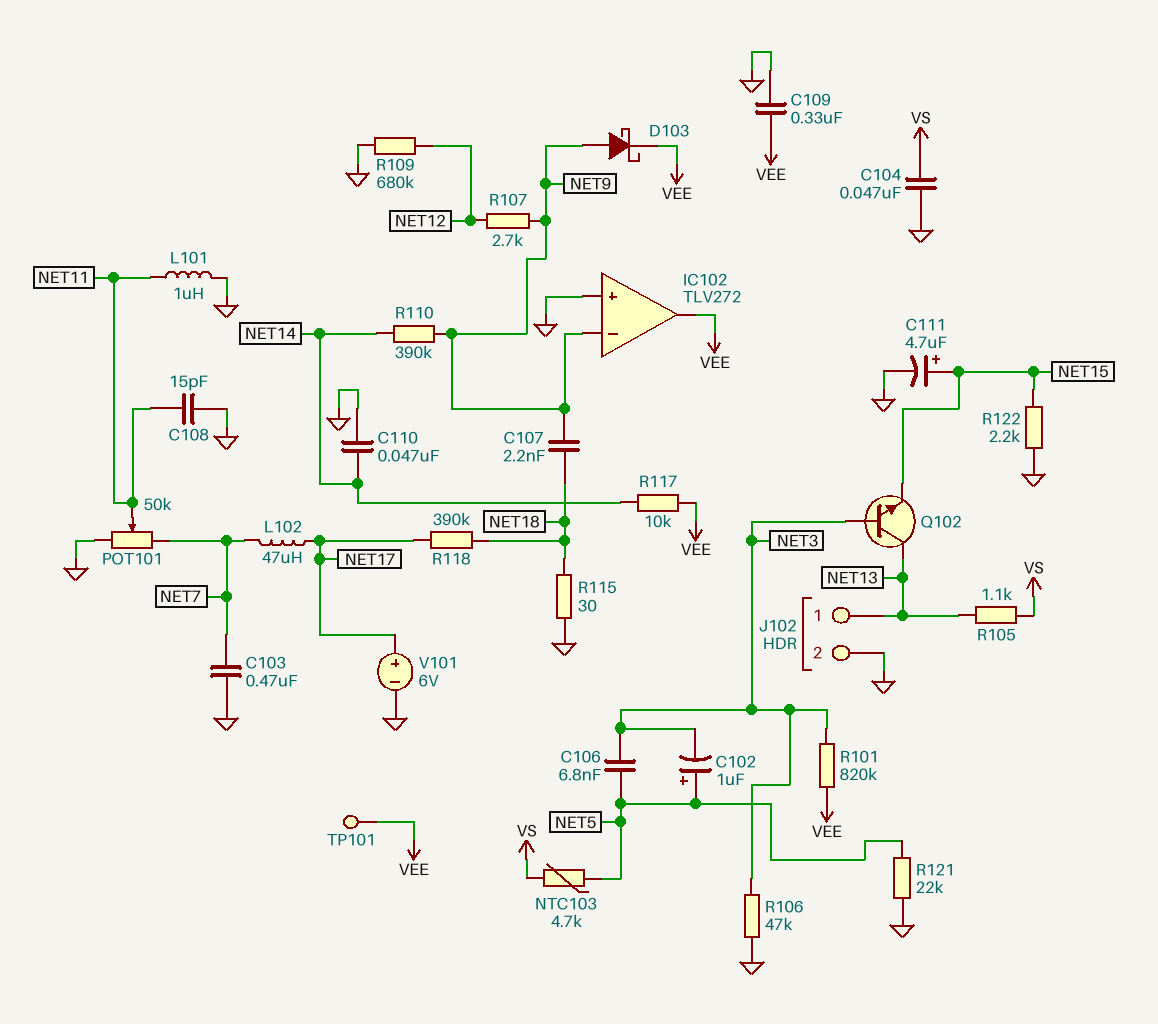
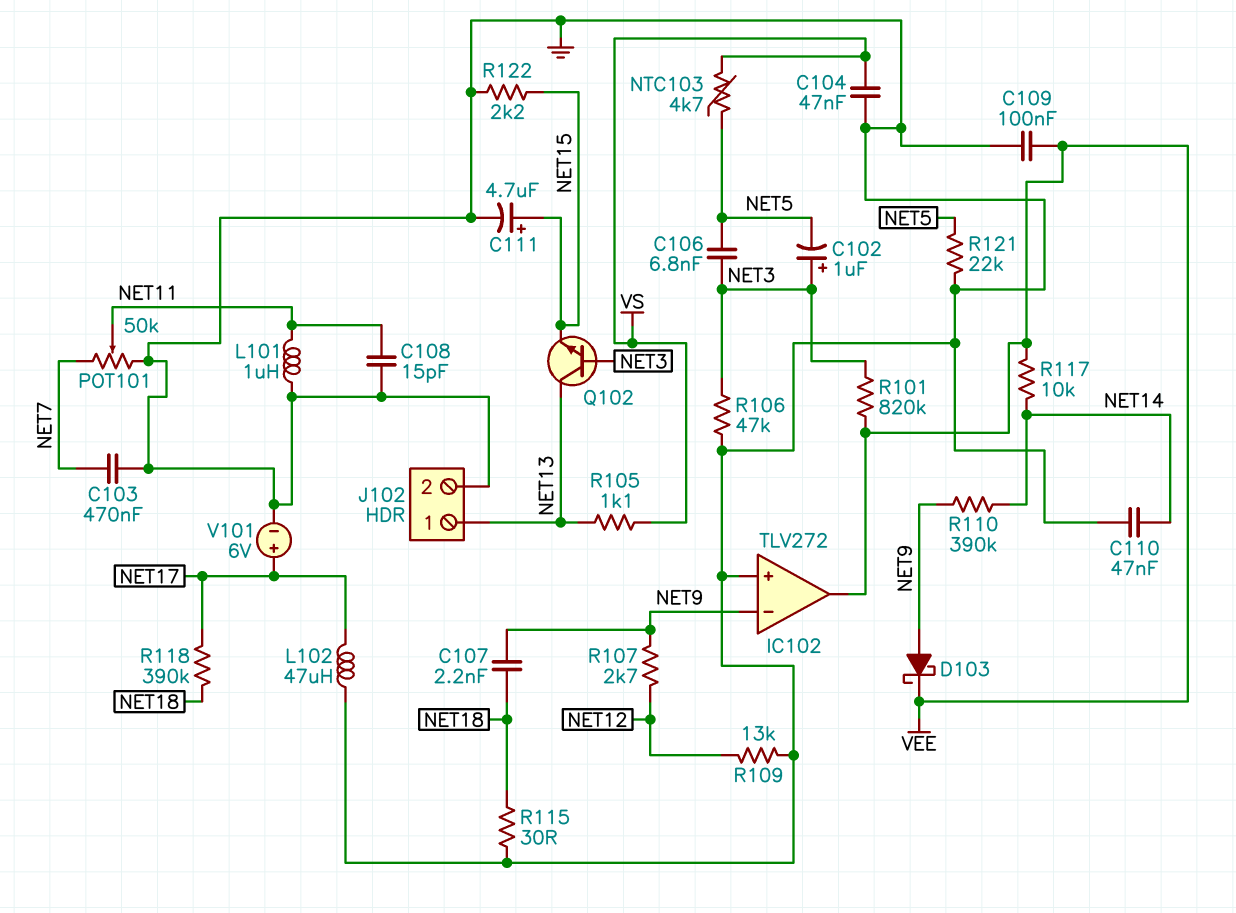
C102: 1uF (plus NET5, minus NET3) -> 1uF (plus NET3, minus NET5)
C109: 330nF (GND, VEE) -> 100nF (GND, VEE)
L102: 47uH (NET7, NET17) -> 47uH (GND, NET17)
R109: 680k (GND, NET12) -> 13k (GND, NET12)
TP101: test point (VEE) -> none

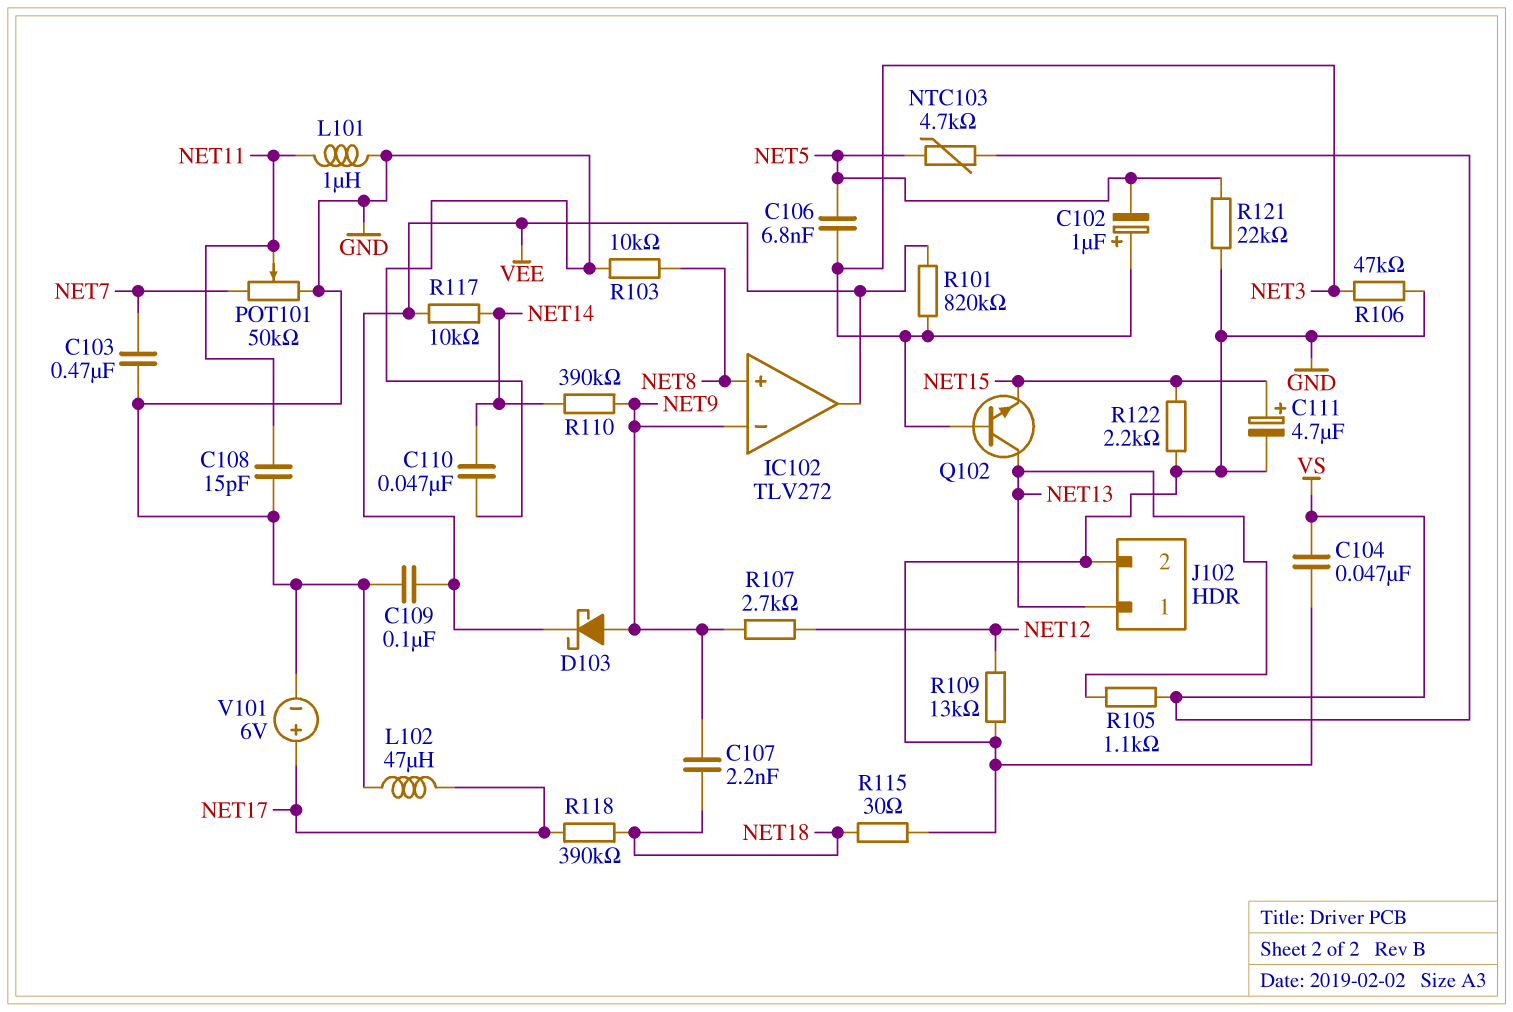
IC102 pin in+: GND -> NET8
R103: none -> 10k (GND, NET8)

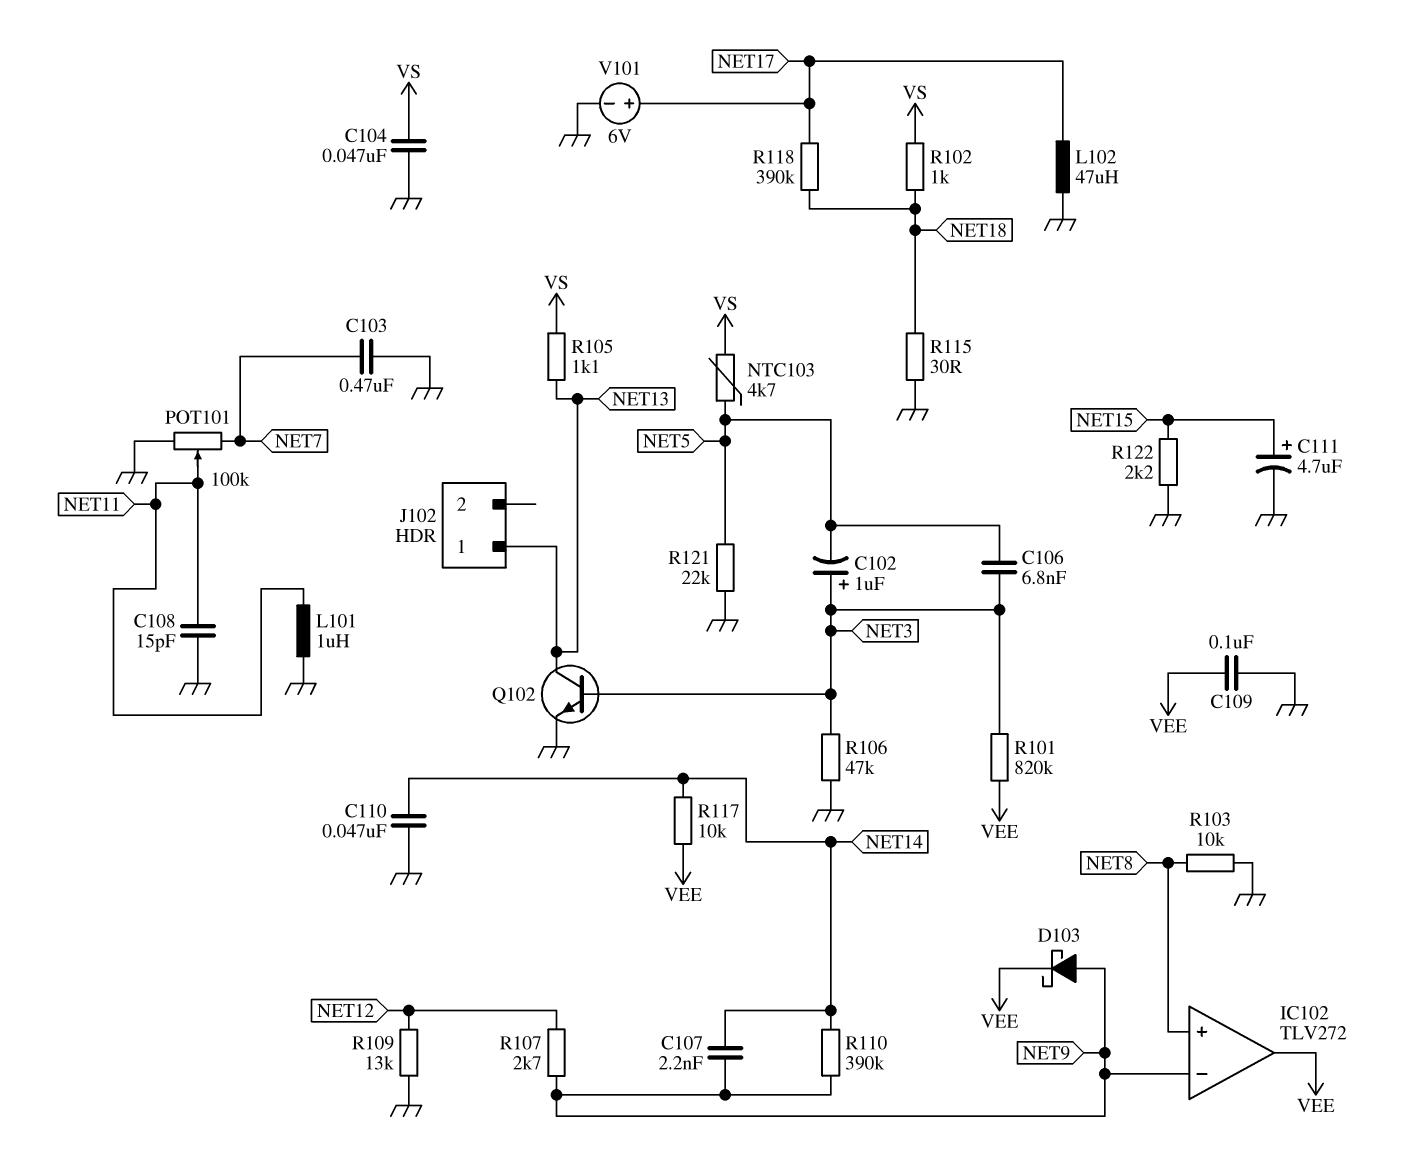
C107: 2.2nF (NET9, NET18) -> 2.2nF (NET9, NET14)
J102 pin 2: GND -> none
POT101: 50k (GND, NET7, wiper NET11) -> 100k (GND, NET7, wiper NET11)
Q102: NPN (B NET3, C NET13, E NET15) -> NPN (B NET3, C NET13, E GND)
R102: none -> 1k (NET18, VS)

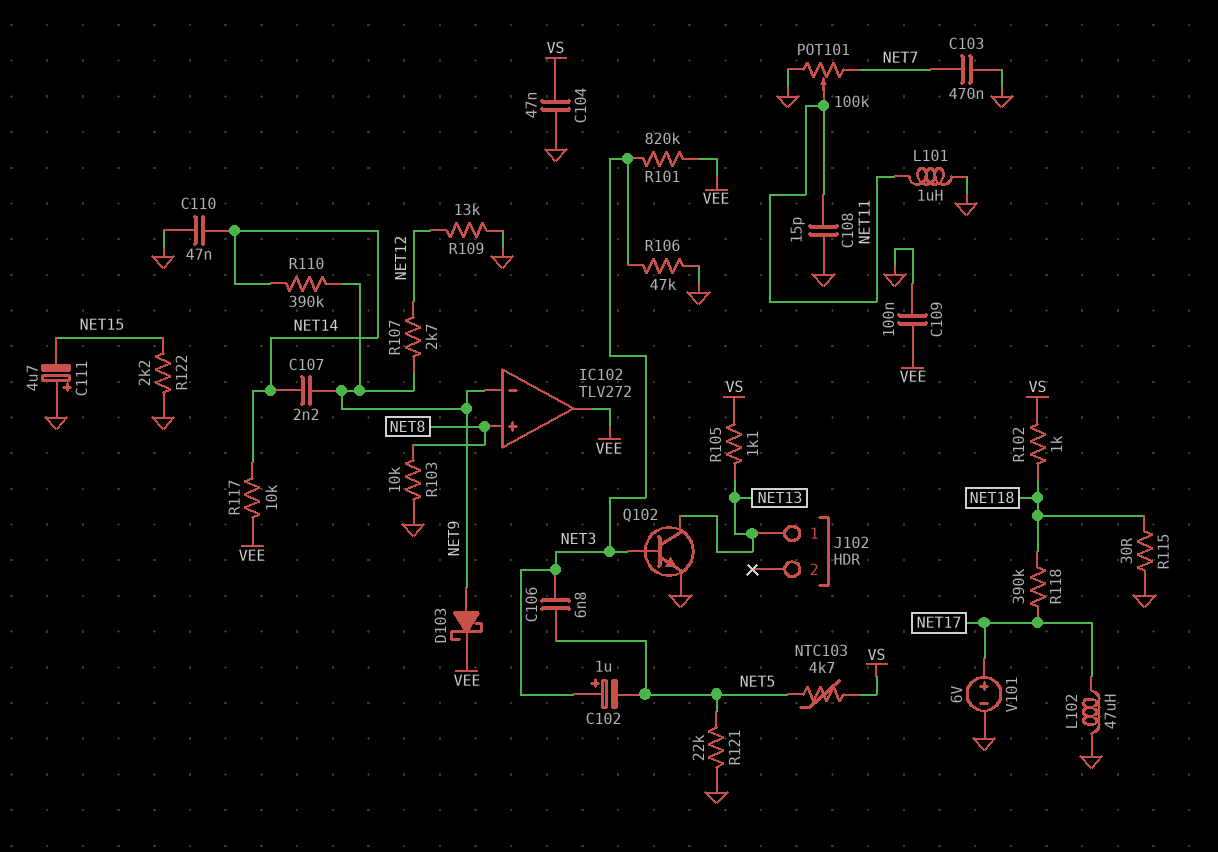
C111: 4.7uF (plus NET15, minus GND) -> 4.7uF (plus GND, minus NET15)

